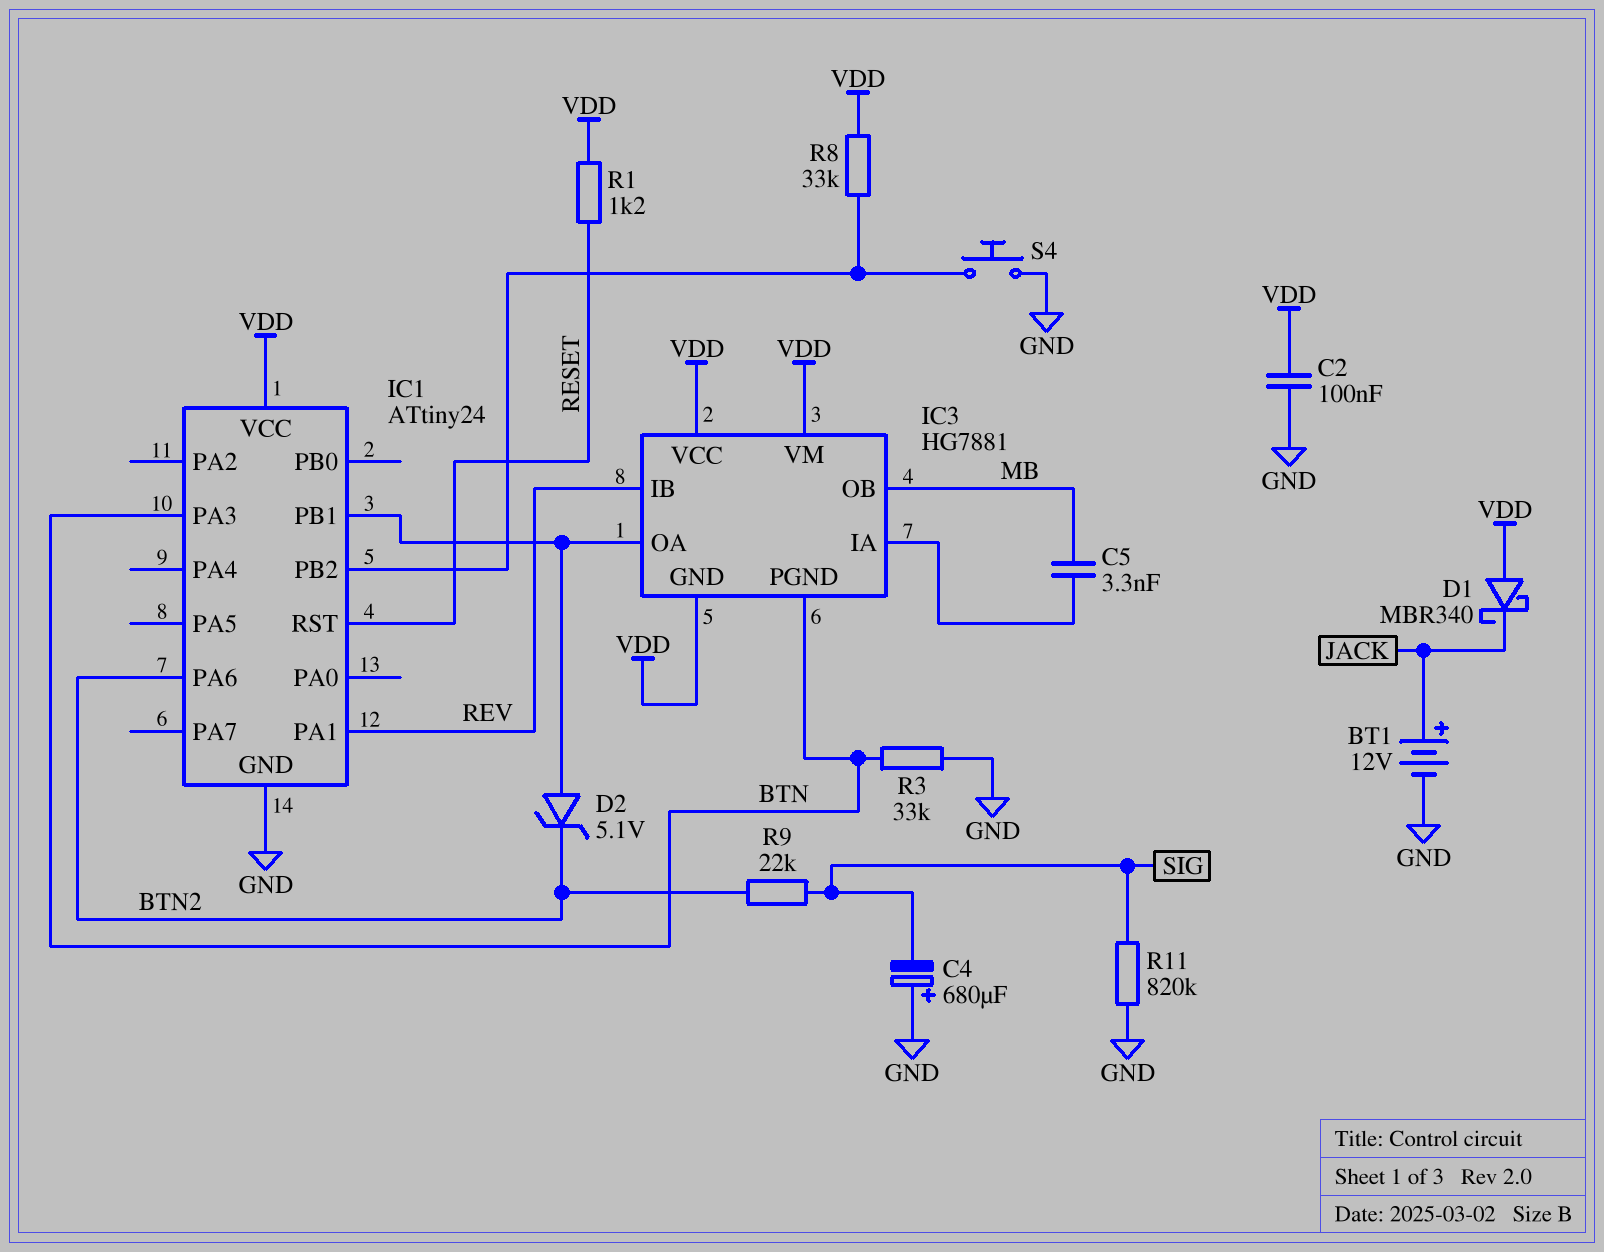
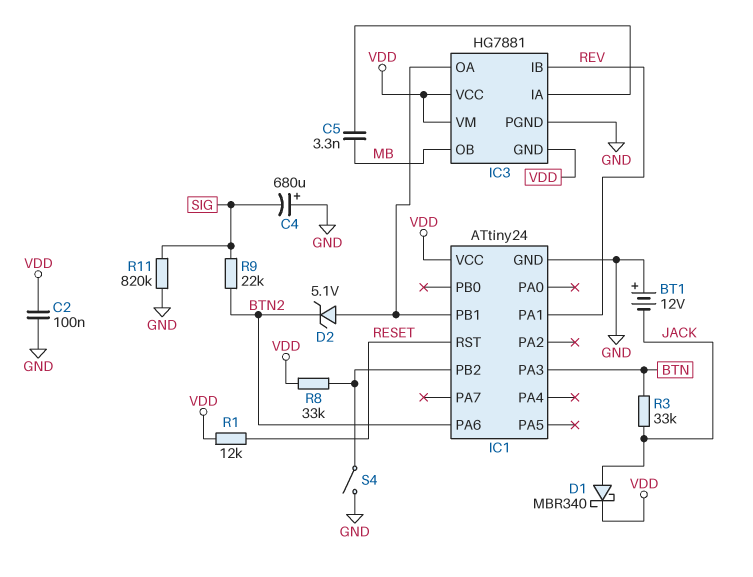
BT1: 12V (plus JACK, minus GND) -> 12V (plus GND, minus JACK)
D1: schottky MBR340 (A VDD, K JACK) -> schottky MBR340 (A JACK, K VDD)
IC3 pin PGND: BTN -> GND
R1: 1.2k (RESET, VDD) -> 12k (RESET, VDD)
R3: 33k (BTN, GND) -> 33k (BTN, JACK)
S4: button (GND, IC1/PB2) -> switch (GND, IC1/PB2)

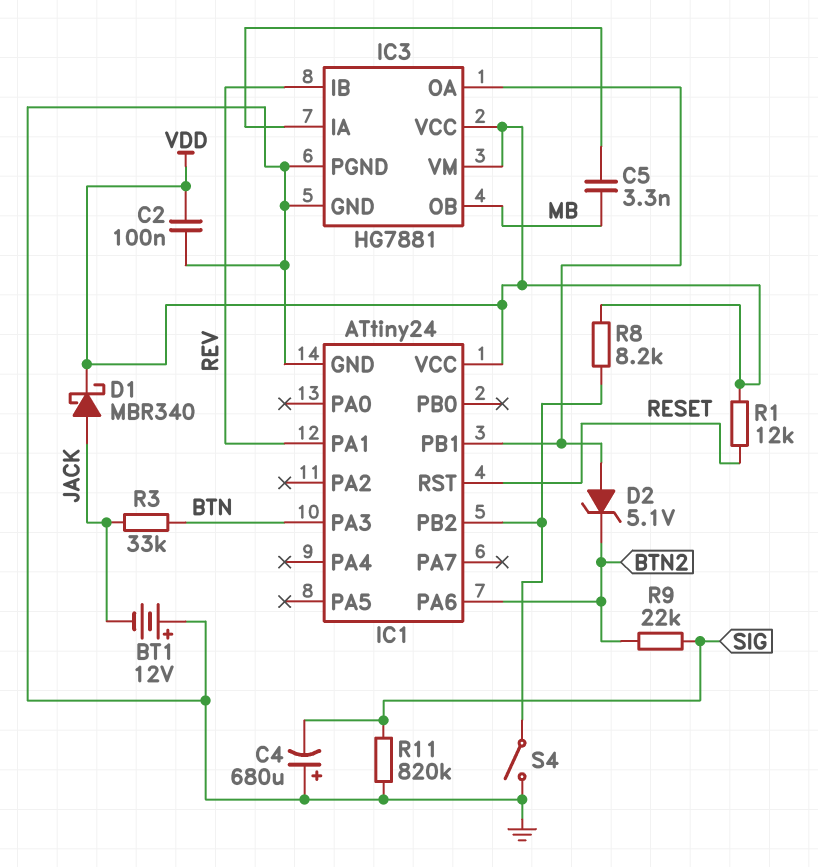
IC3 pin GND: VDD -> GND
R8: 33k (IC1/PB2, VDD) -> 8.2k (IC1/PB2, VDD)

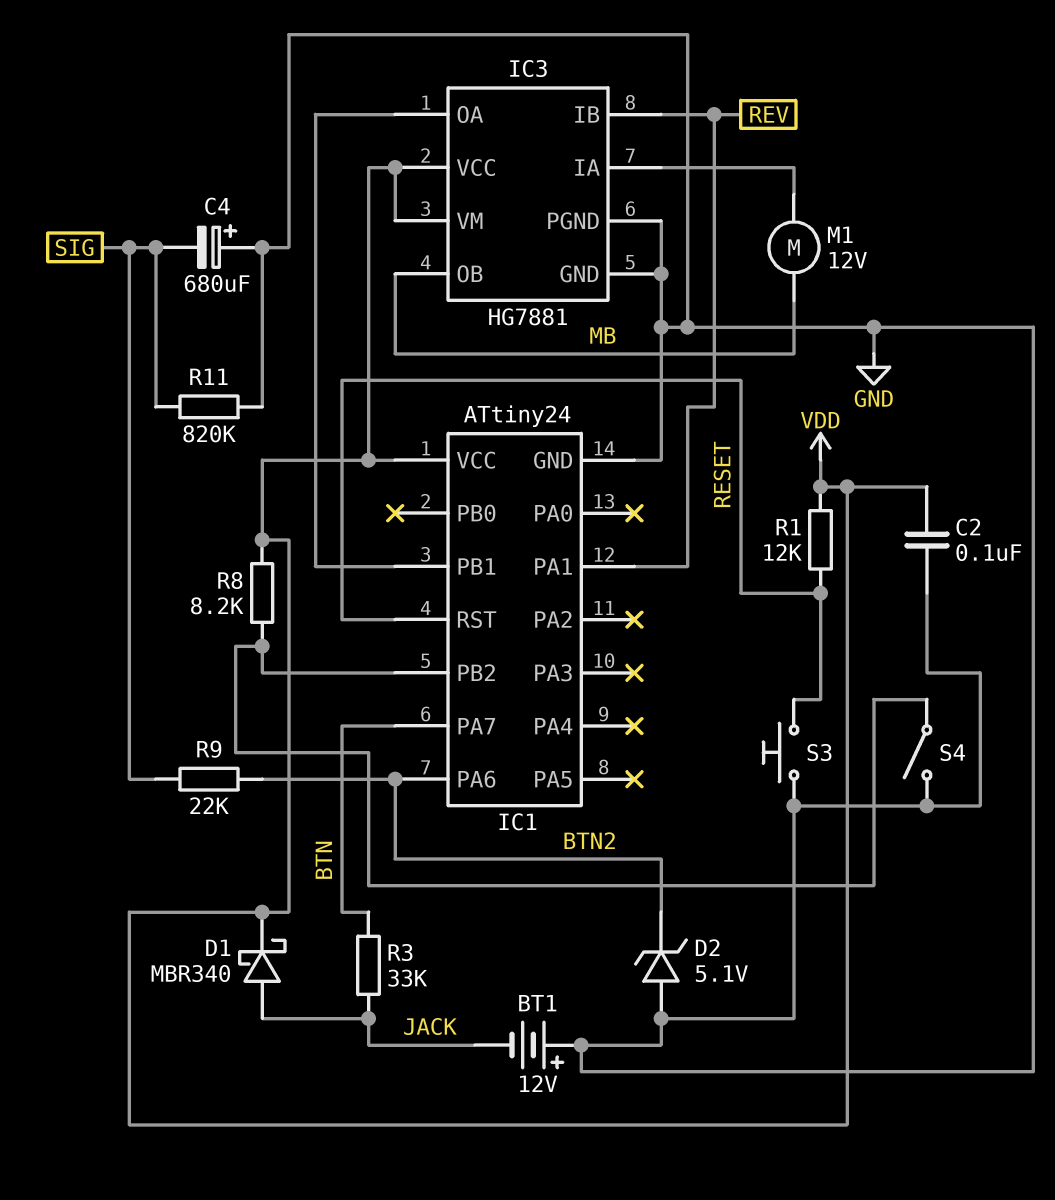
C5: 3.3nF (IC3/IA, MB) -> none
D2: zener 5.1V (A IC1/PB1, K BTN2) -> zener 5.1V (A GND, K BTN2)
IC1 pin PA3: BTN -> none
IC1 pin PA7: none -> BTN
M1: none -> motor 12V (IC3/IA, MB)
S3: none -> button (GND, RESET)

